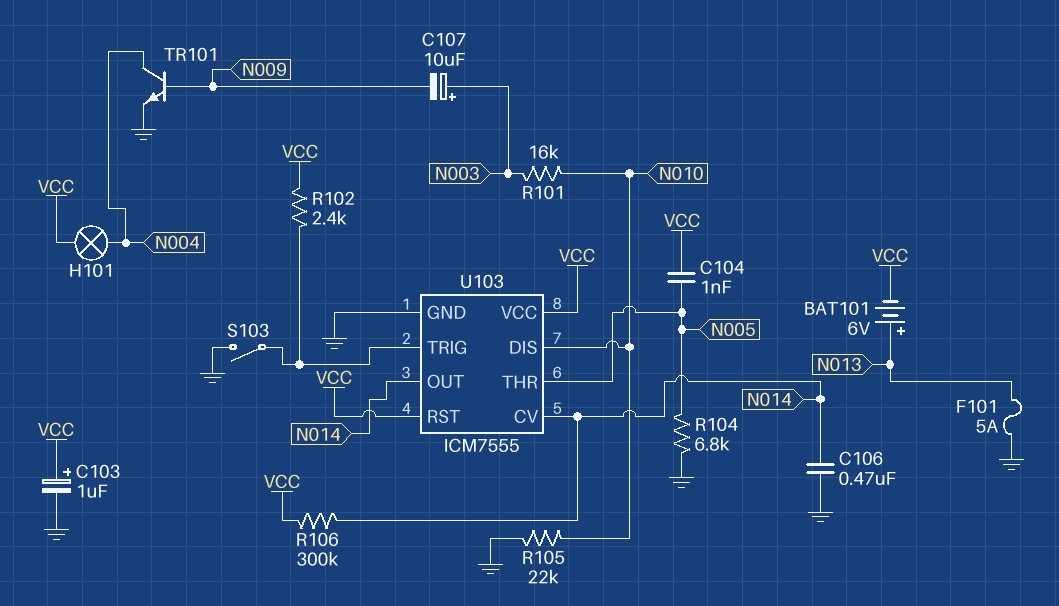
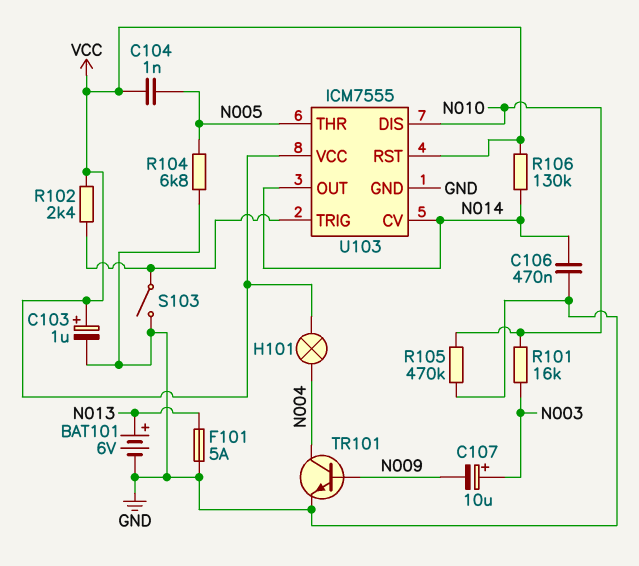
BAT101: 6V (plus N013, minus VCC) -> 6V (plus N013, minus GND)
R105: 22k (GND, N010) -> 470k (GND, N010)
R106: 300k (N014, VCC) -> 130k (N014, VCC)

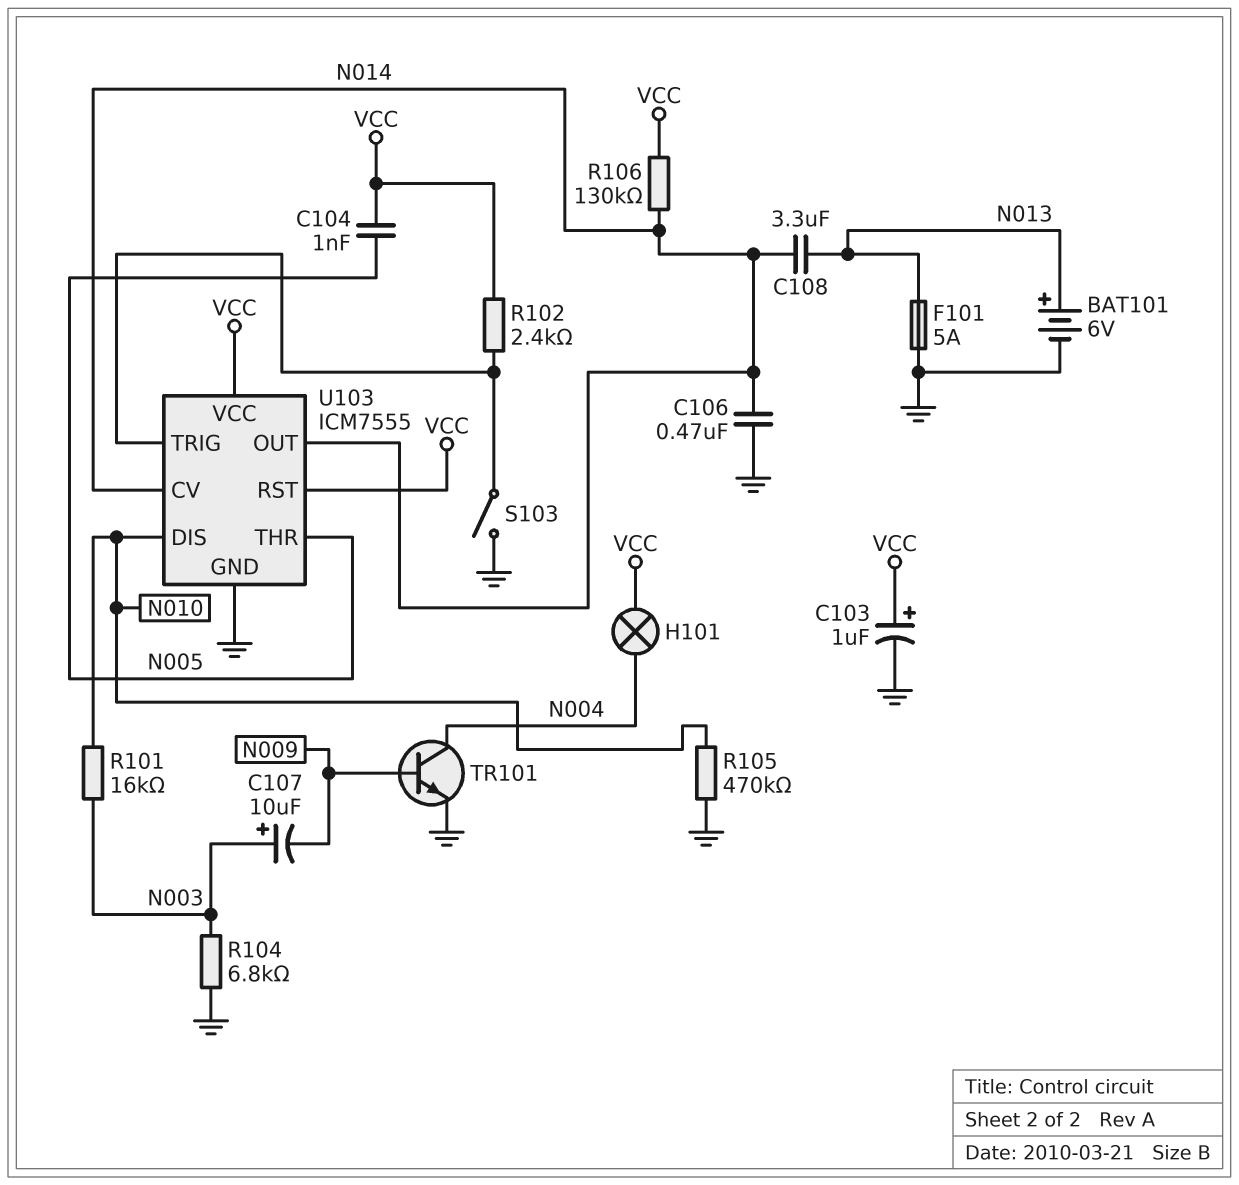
C108: none -> 3.3uF (N013, N014)
R104: 6.8k (GND, N005) -> 6.8k (GND, N003)

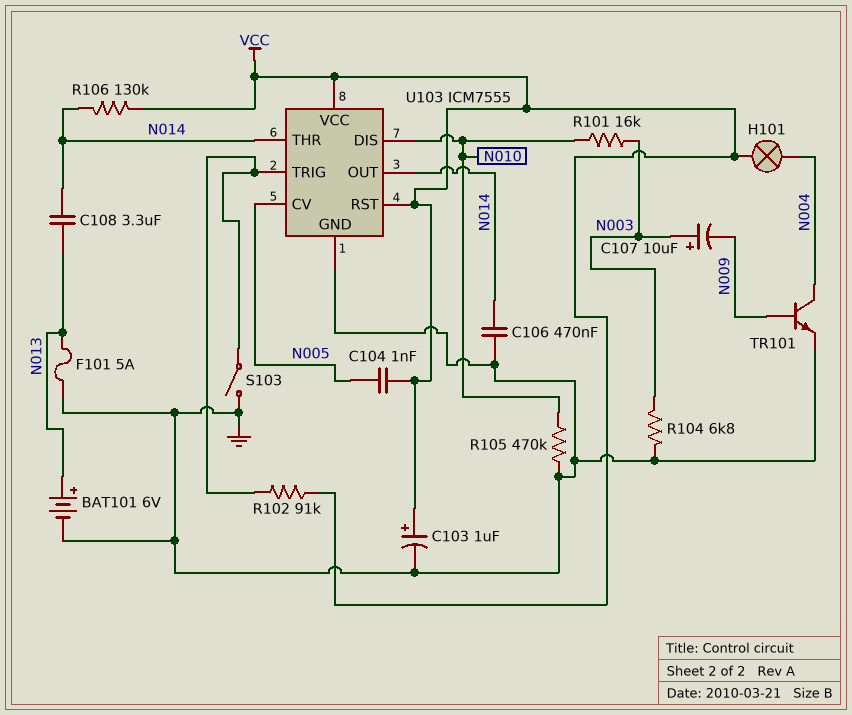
R102: 2.4k (U103/TRIG, VCC) -> 91k (U103/TRIG, VCC)
U103 pin CV: N014 -> N005
U103 pin THR: N005 -> N014

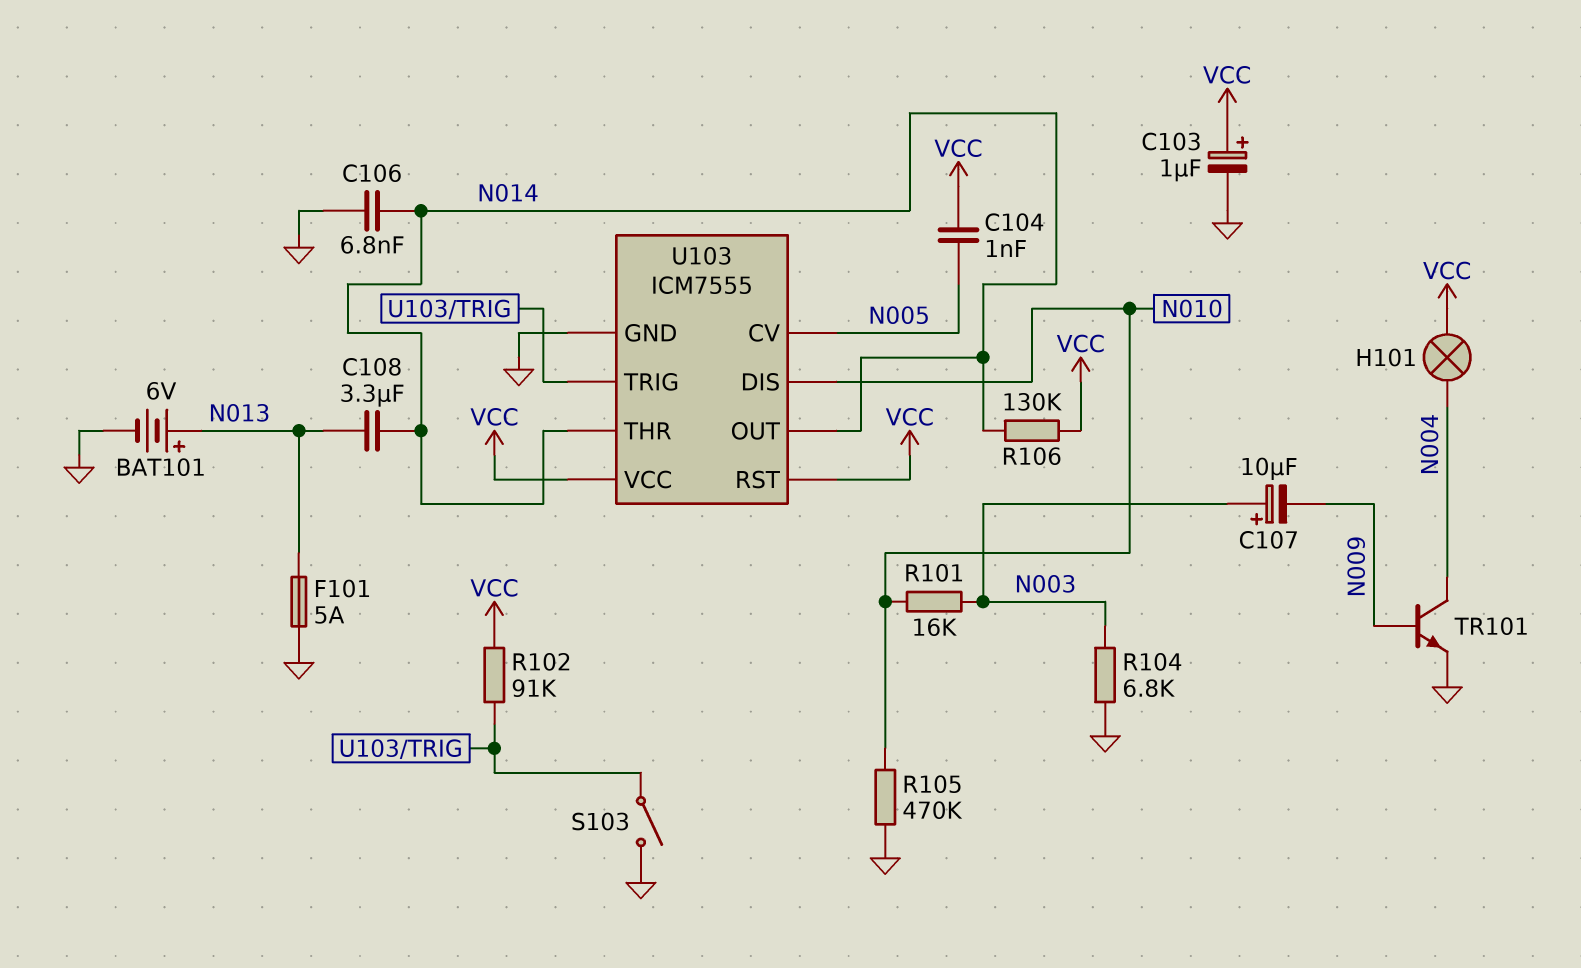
C106: 470nF (GND, N014) -> 6.8nF (GND, N014)

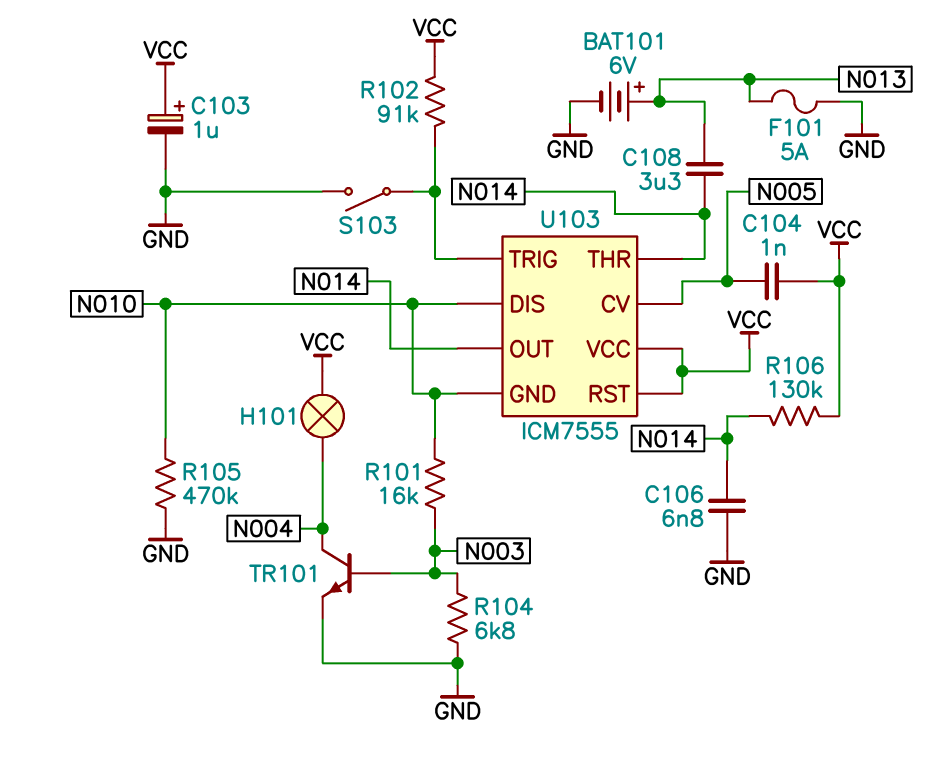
C107: 10uF (plus N003, minus N009) -> none
TR101: NPN (B N009, C N004, E GND) -> NPN (B N003, C N004, E GND)
U103 pin GND: GND -> N010

